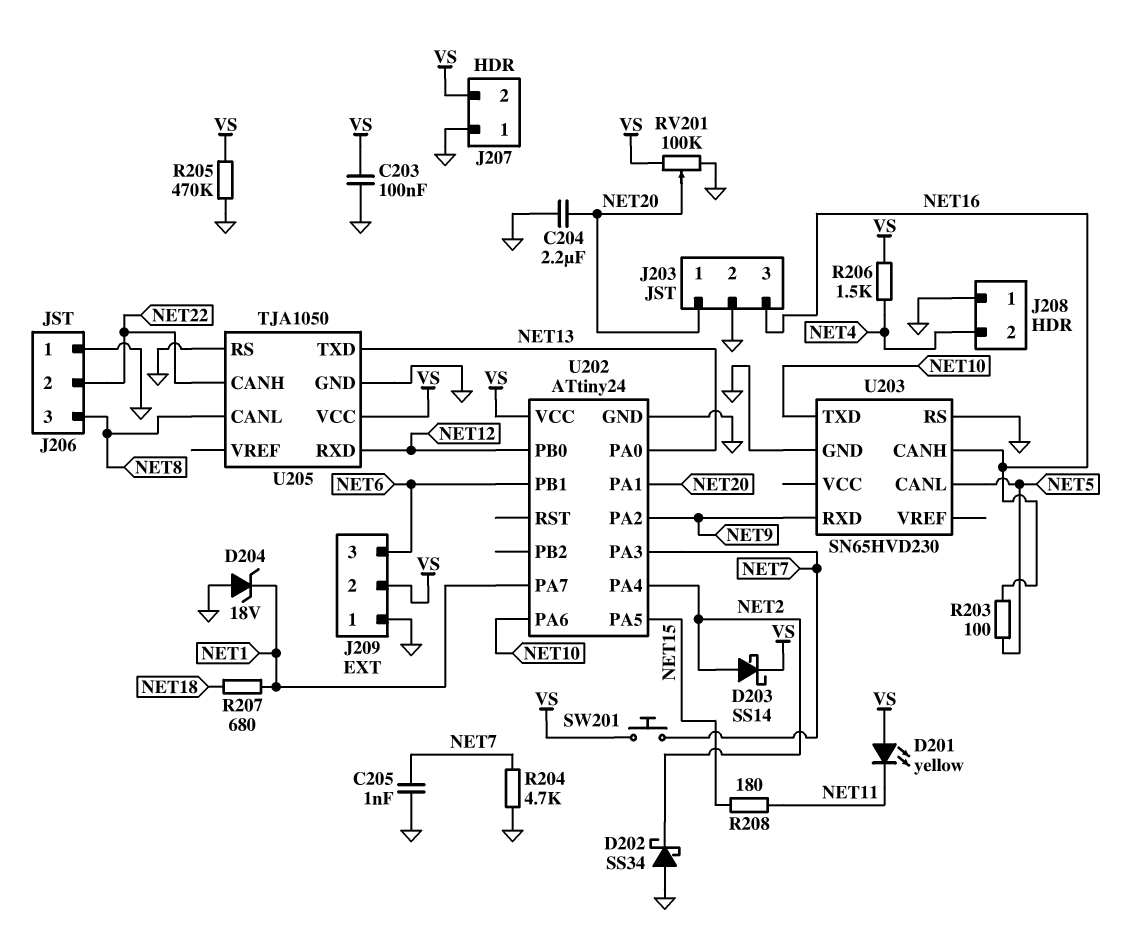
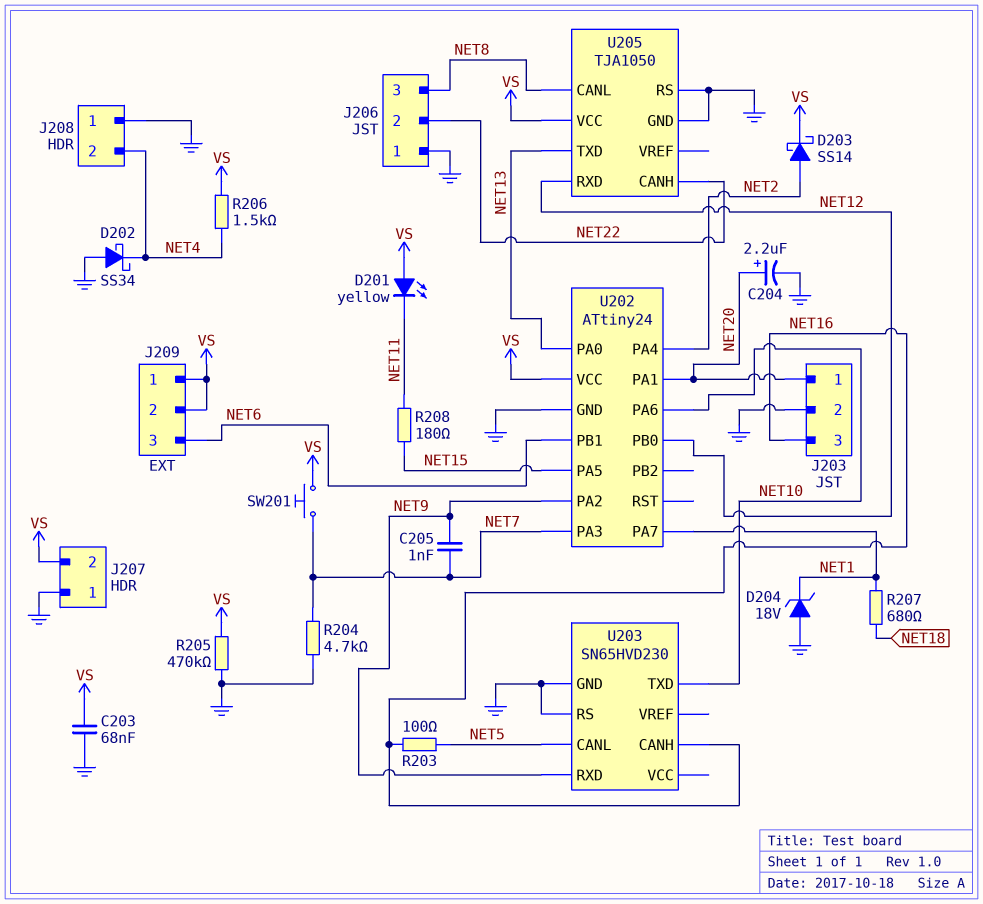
C203: 100nF (GND, VS) -> 68nF (GND, VS)
C204: 2.2uF (GND, NET20) -> 2.2uF (plus NET20, minus GND)
C205: 1nF (GND, NET7) -> 1nF (NET7, NET9)
D202: schottky SS34 (A GND, K NET2) -> schottky SS34 (A GND, K NET4)
J209 pin 1: GND -> VS
RV201: 100k (GND, VS, wiper NET20) -> none

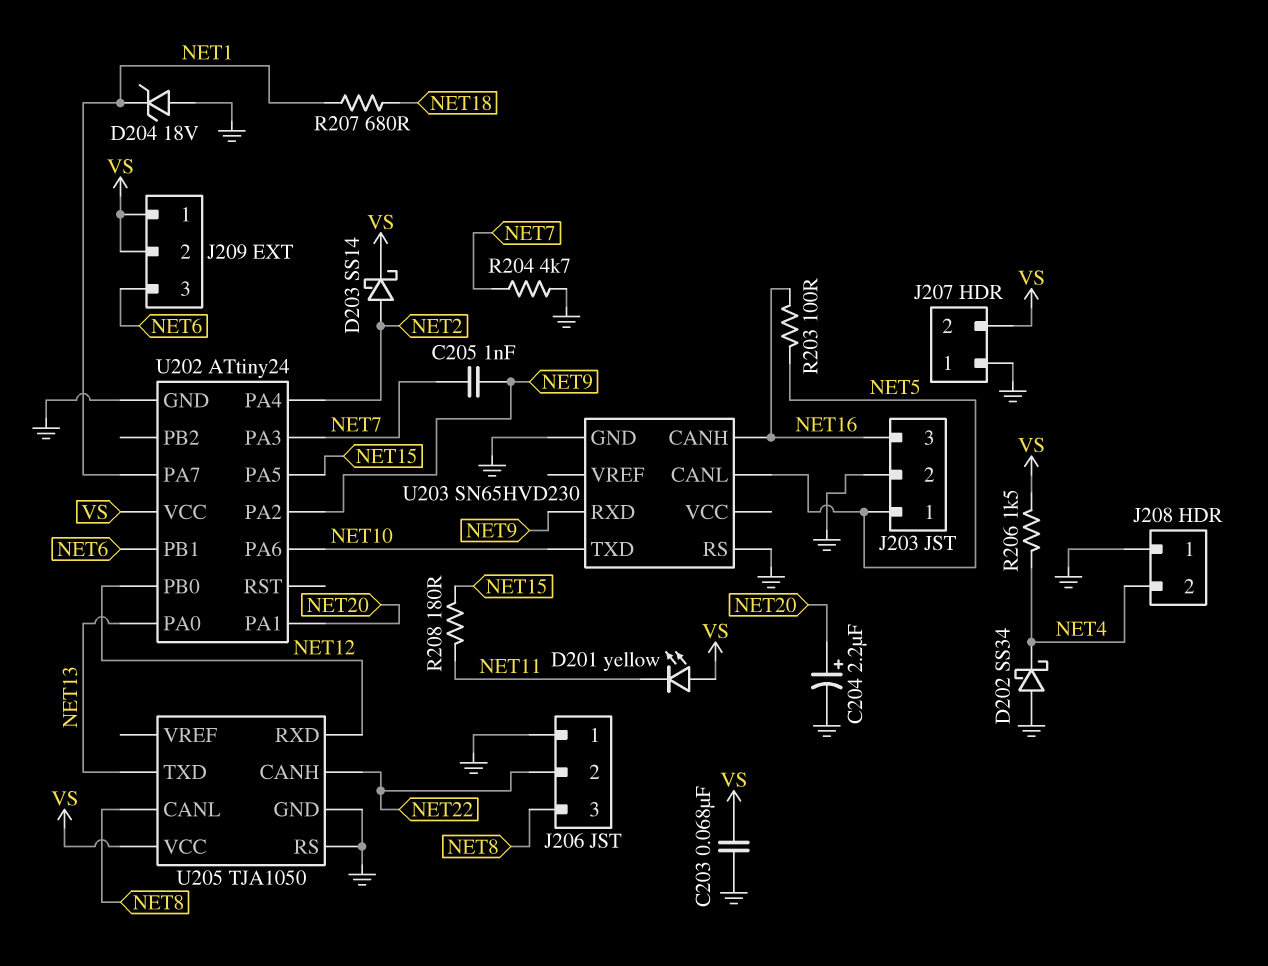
J203 pin 1: NET20 -> NET5
R205: 470k (GND, VS) -> none
SW201: button (NET7, VS) -> none

